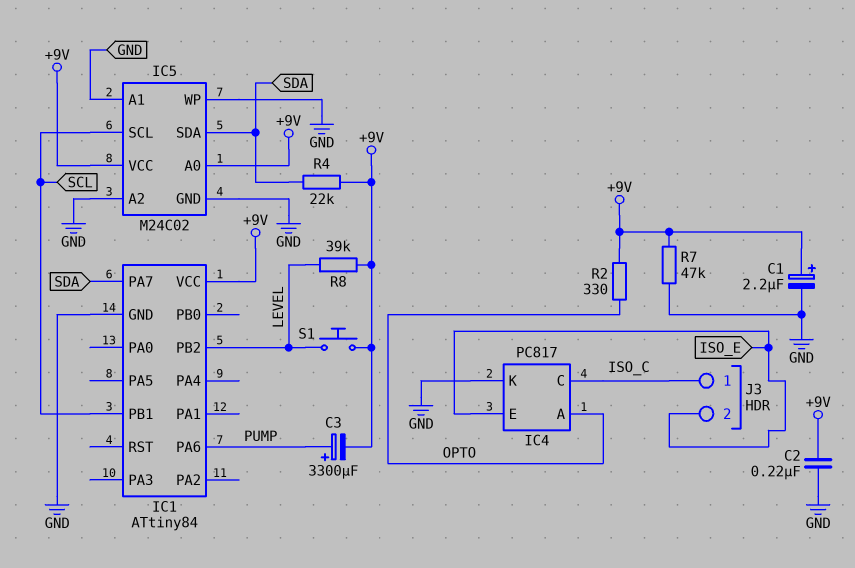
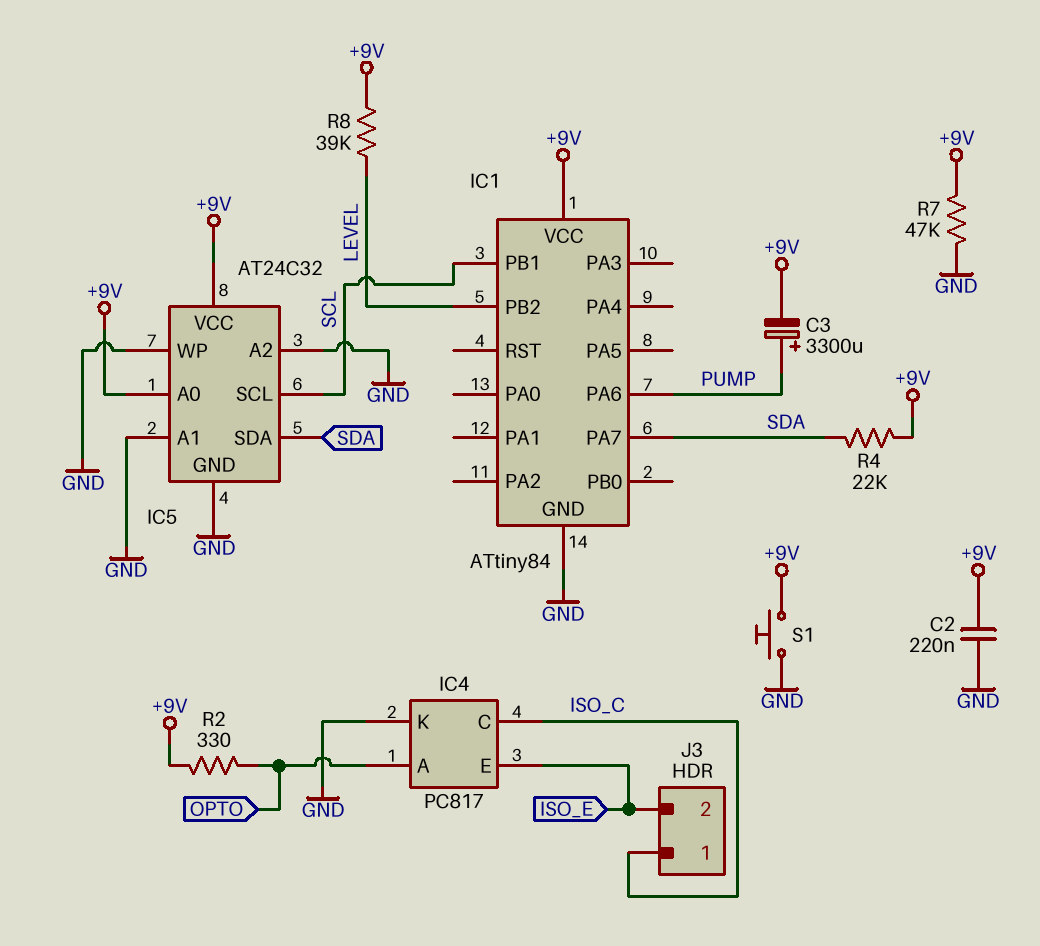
C1: 2.2uF (plus +9V, minus GND) -> none
IC5: M24C02 -> AT24C32
S1: button (+9V, LEVEL) -> button (+9V, GND)

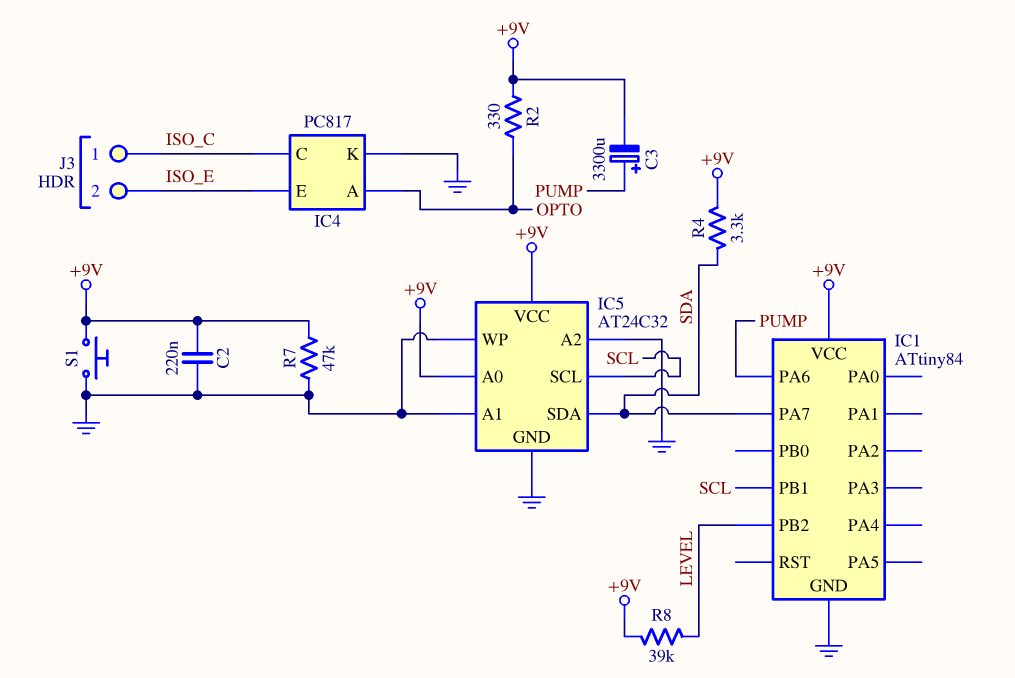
R4: 22k (+9V, SDA) -> 3.3k (+9V, SDA)

